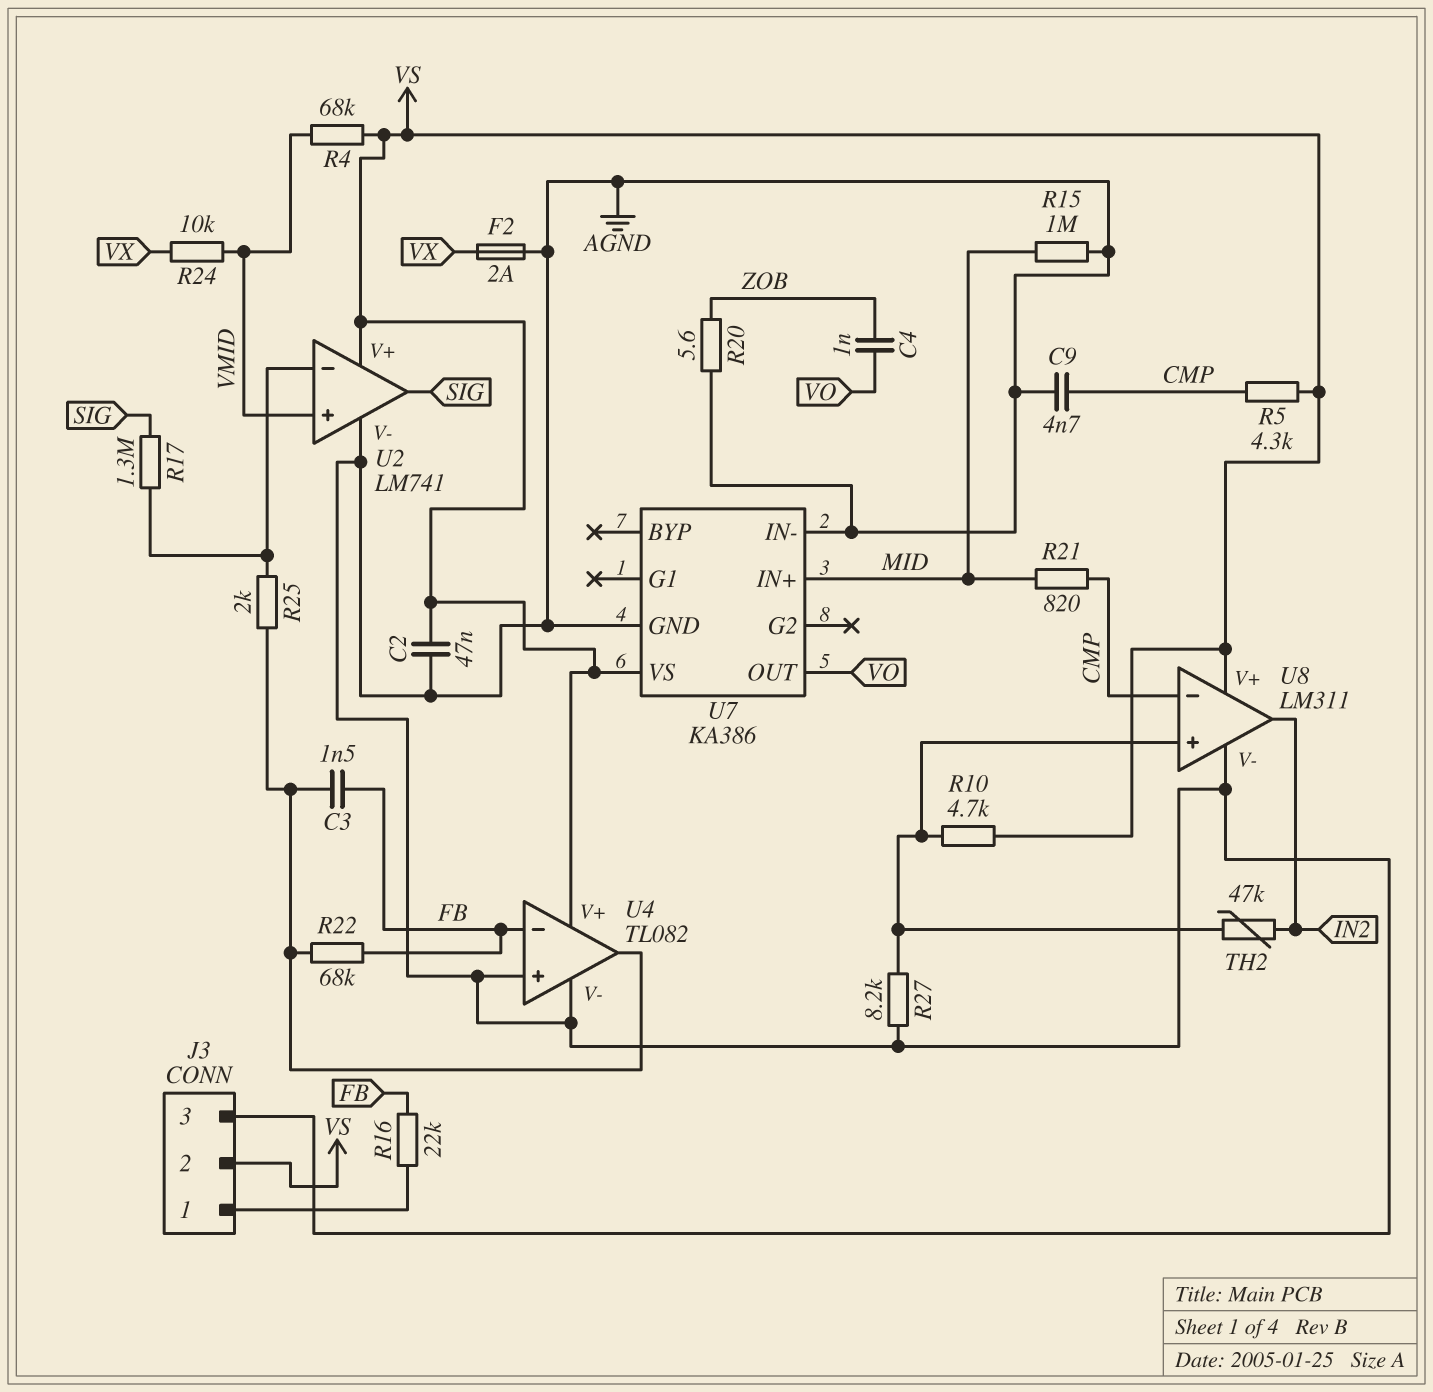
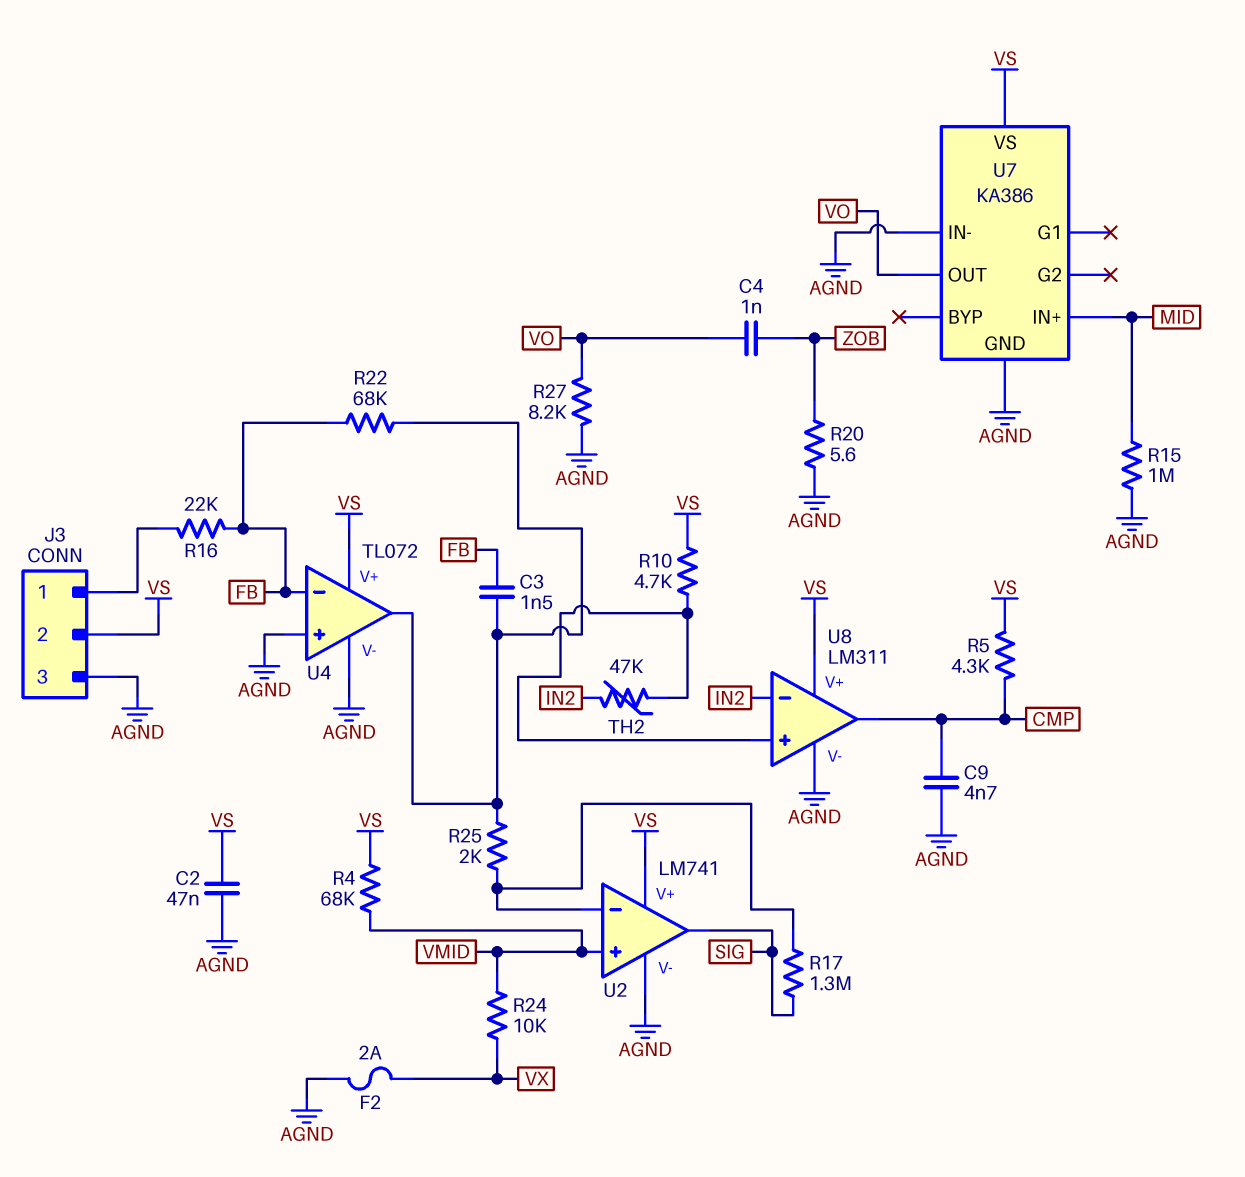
R21: 820 (CMP, MID) -> none
R27: 8.2k (AGND, U8/in+) -> 8.2k (AGND, VO)
U4: TL082 -> TL072
U8 pin in-: CMP -> IN2
U8 pin out: IN2 -> CMP

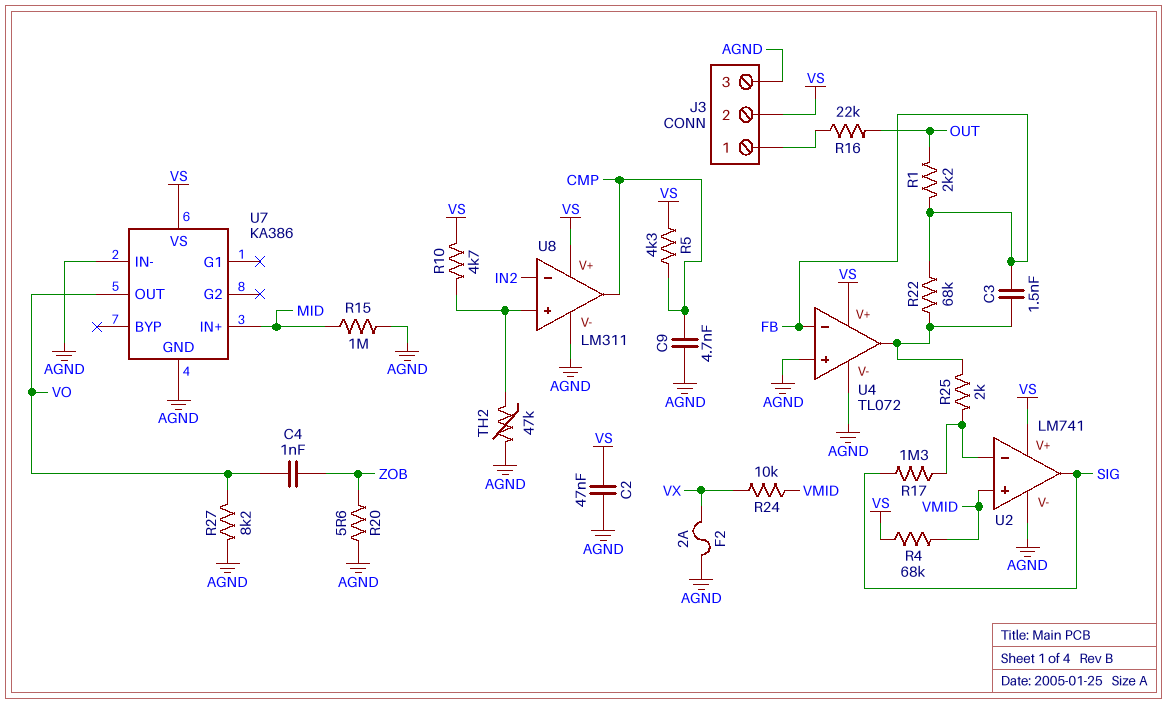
R1: none -> 2.2k (FB, OUT)
R16: 22k (FB, J3/1) -> 22k (J3/1, OUT)
TH2: 47k (IN2, U8/in+) -> 47k (AGND, U8/in+)

